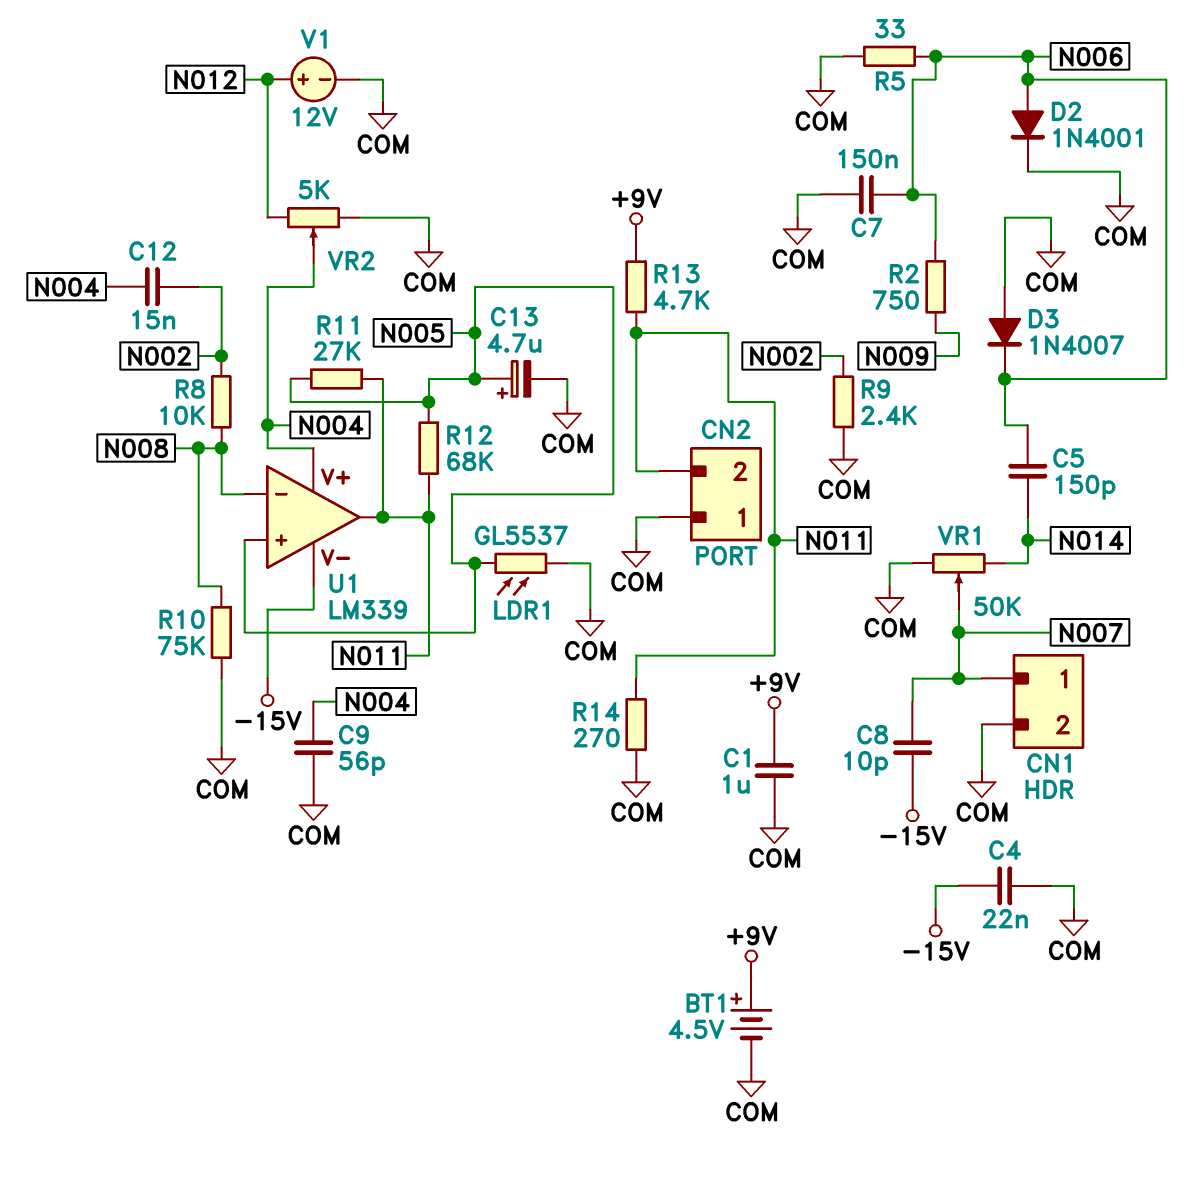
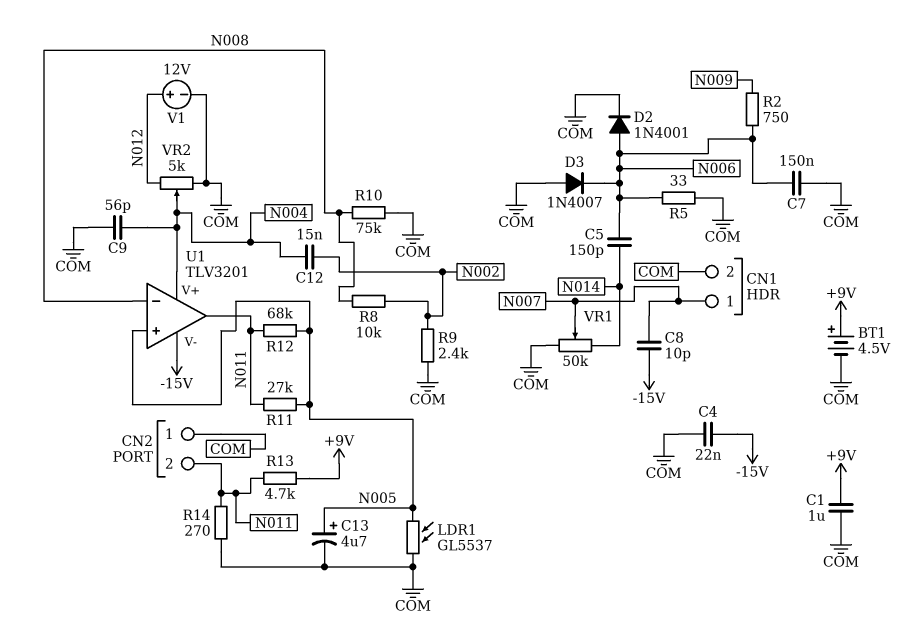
U1: LM339 -> TLV3201

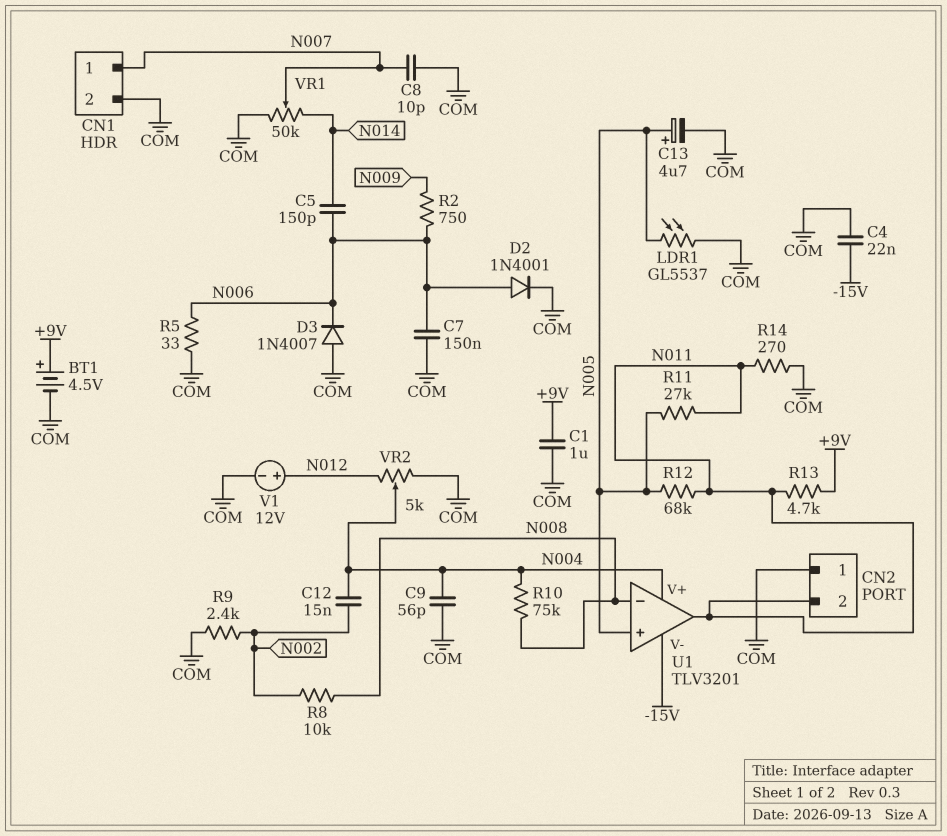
C8: 10pF (-15V, N007) -> 10pF (COM, N007)
R10: 75k (COM, N008) -> 75k (N004, N008)

